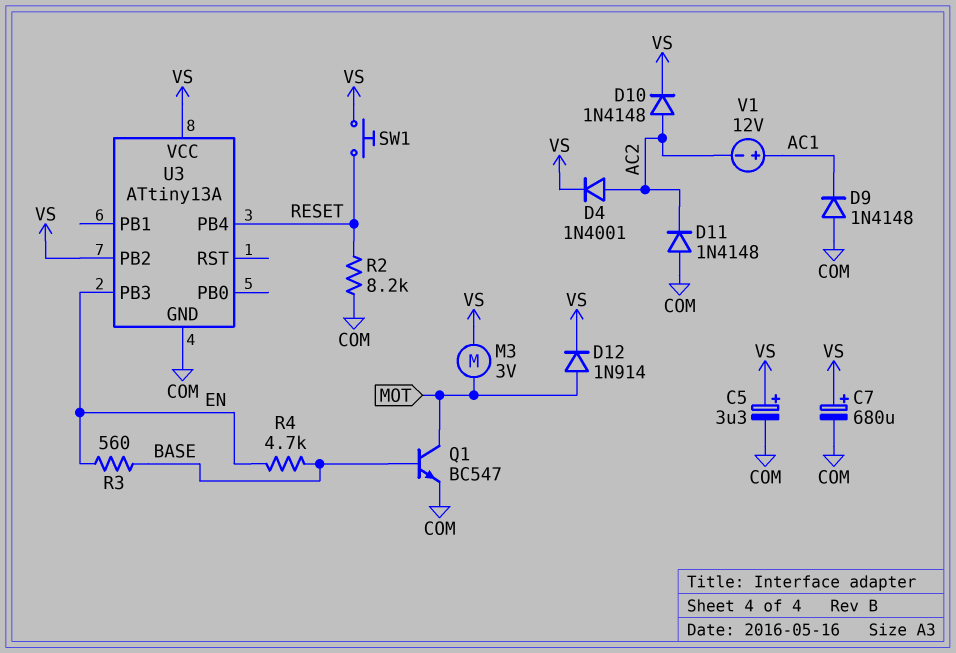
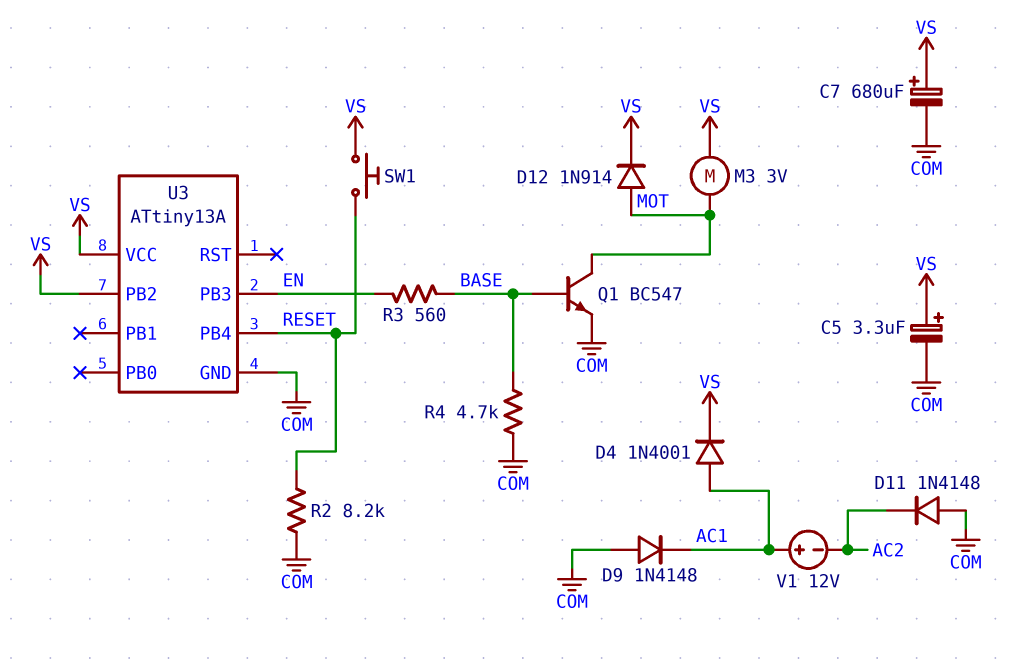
D4: diode 1N4001 (A AC2, K VS) -> diode 1N4001 (A AC1, K VS)
D10: diode 1N4148 (A AC2, K VS) -> none
R4: 4.7k (BASE, EN) -> 4.7k (BASE, COM)

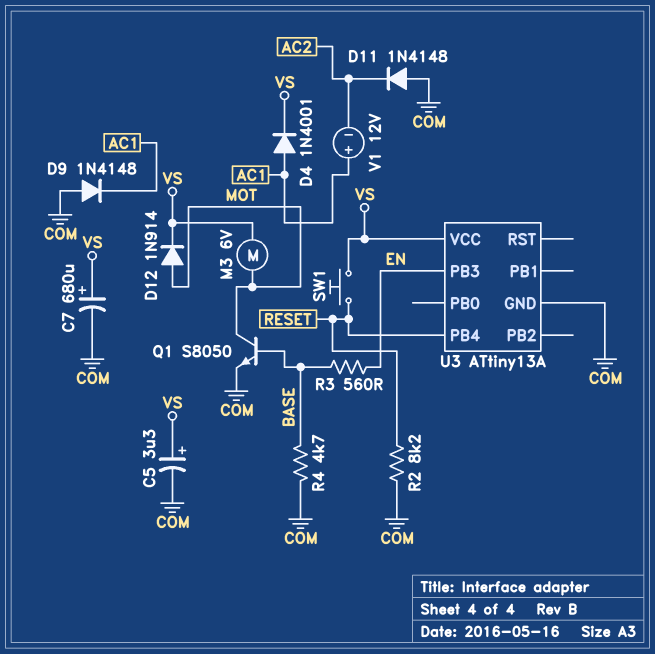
M3: motor 3V (MOT, VS) -> motor 6V (MOT, VS)
Q1: NPN BC547 (B BASE, C MOT, E COM) -> NPN S8050 (B BASE, C MOT, E COM)
U3 pin PB2: VS -> none

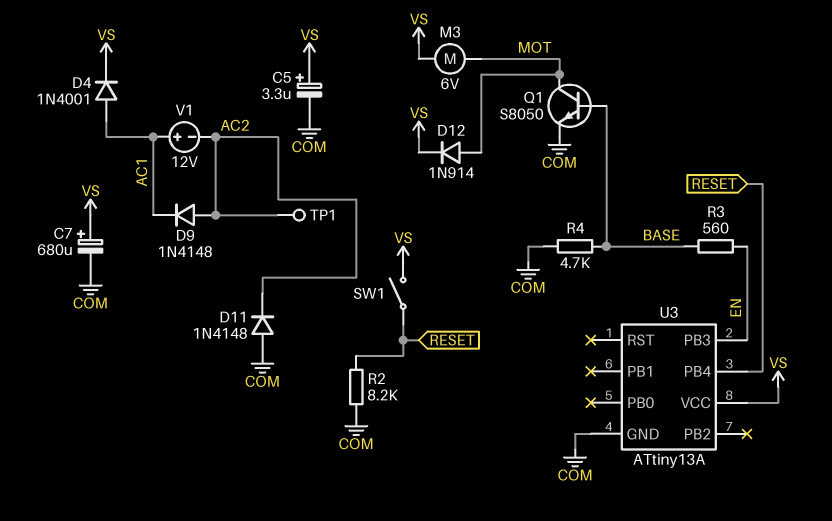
D9: diode 1N4148 (A COM, K AC1) -> diode 1N4148 (A AC2, K AC1)
SW1: button (RESET, VS) -> switch (RESET, VS)
TP1: none -> test point (AC2)

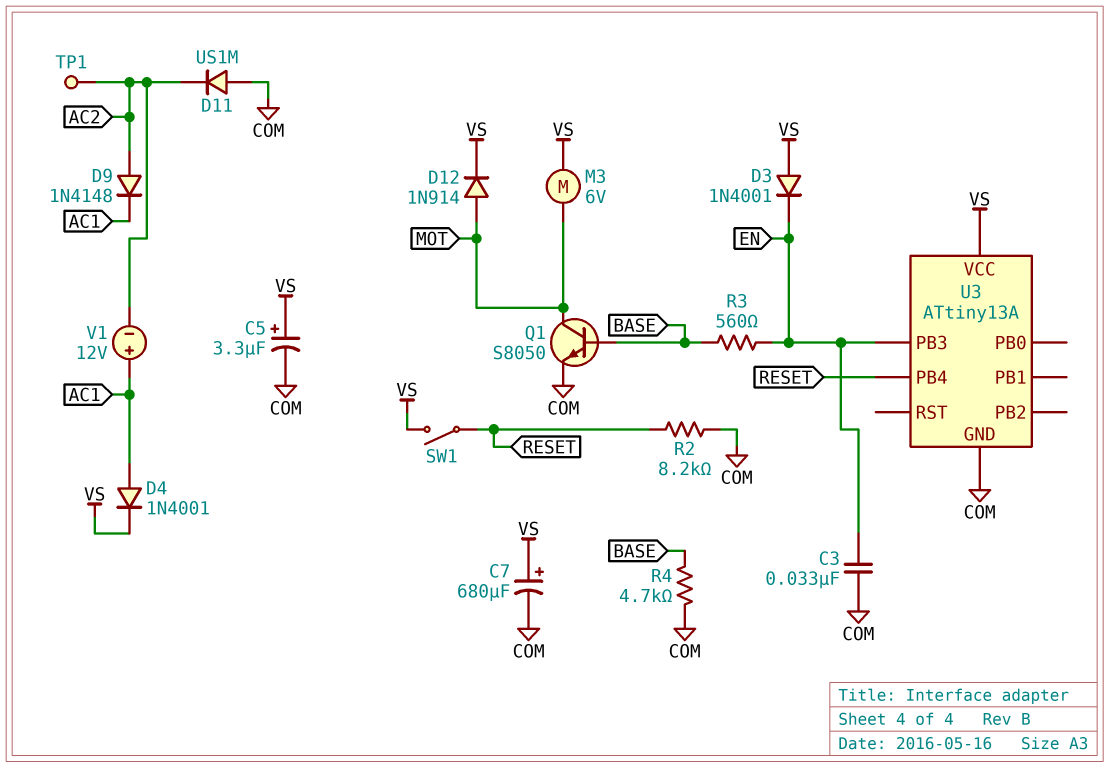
C3: none -> 33nF (COM, EN)
D3: none -> diode 1N4001 (A VS, K EN)
D11: diode 1N4148 (A COM, K AC2) -> diode US1M (A COM, K AC2)

